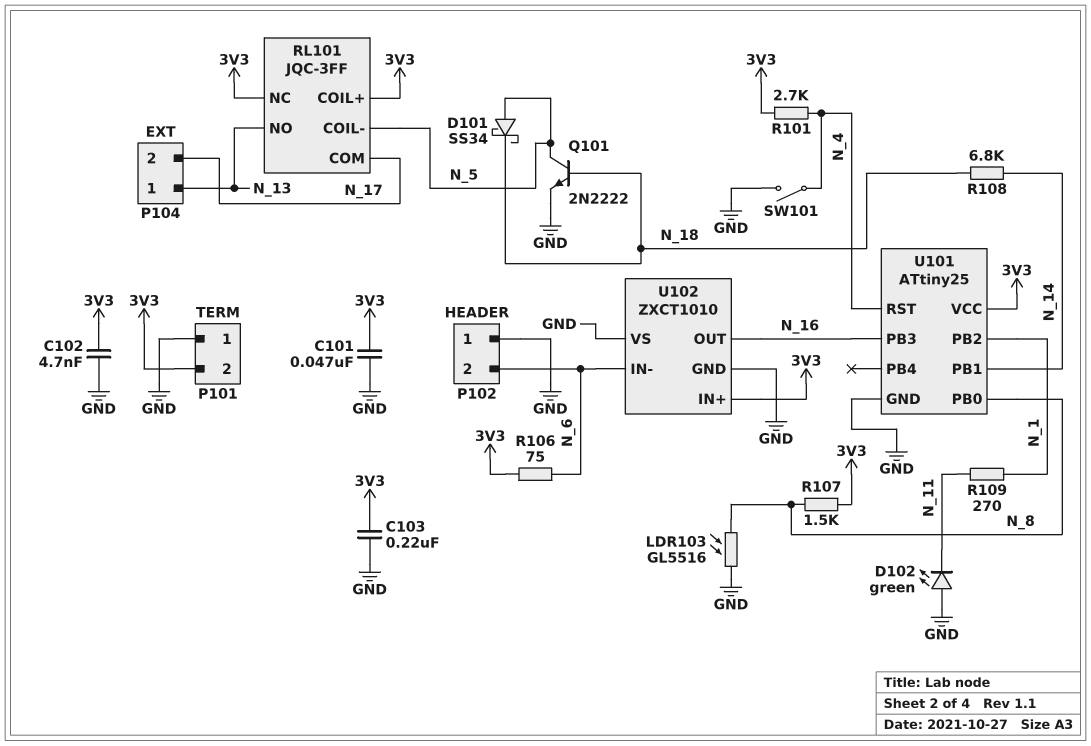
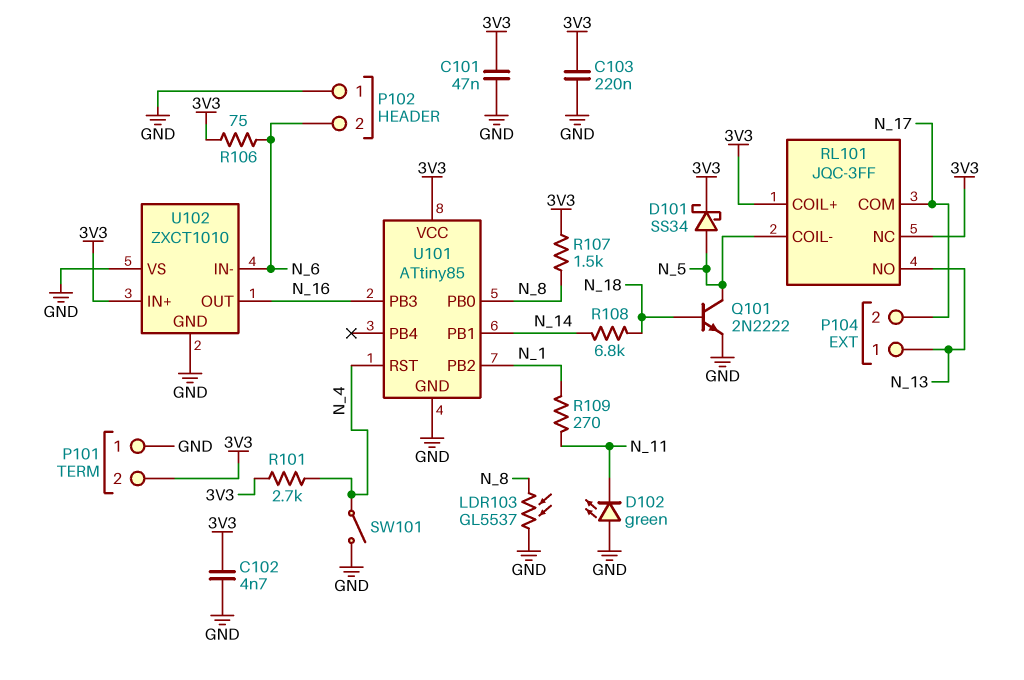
D101: schottky SS34 (A N_5, K N_18) -> schottky SS34 (A N_5, K 3V3)
LDR103: GL5516 (GND, N_8) -> GL5537 (GND, N_8)
U101: ATtiny25 -> ATtiny85

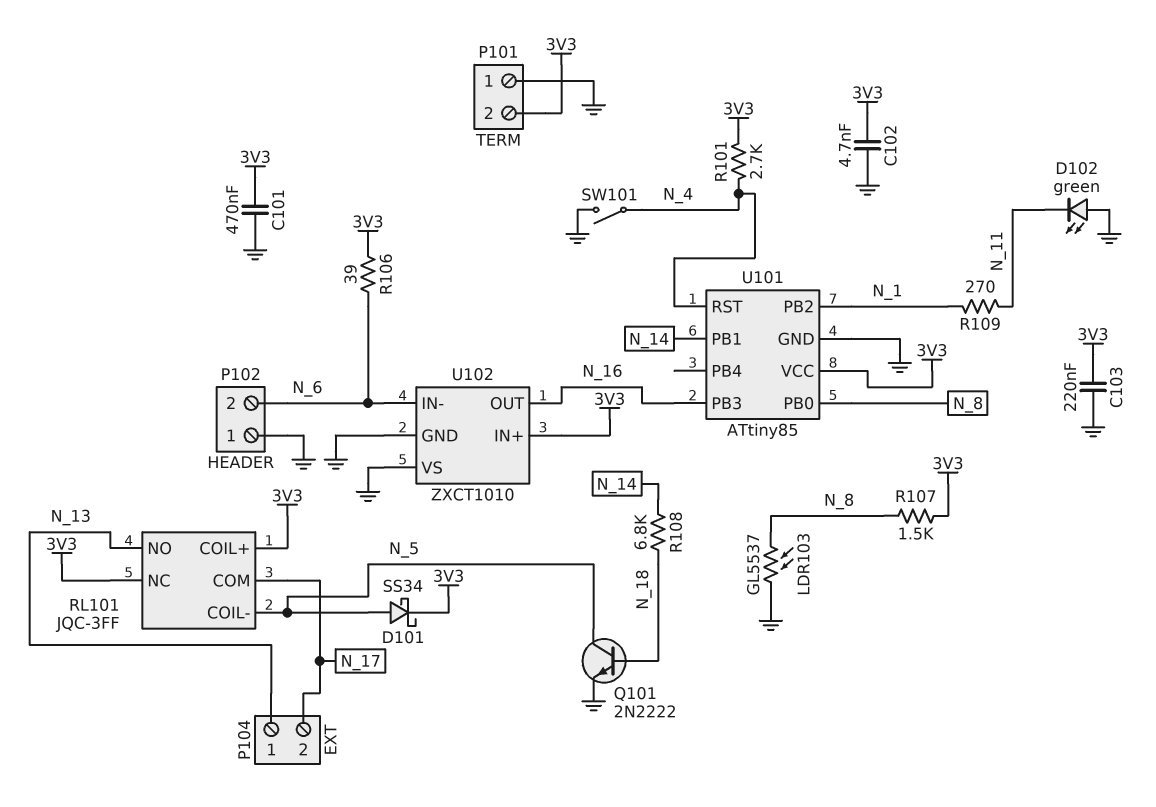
C101: 47nF (3V3, GND) -> 470nF (3V3, GND)
R106: 75 (3V3, N_6) -> 39 (3V3, N_6)

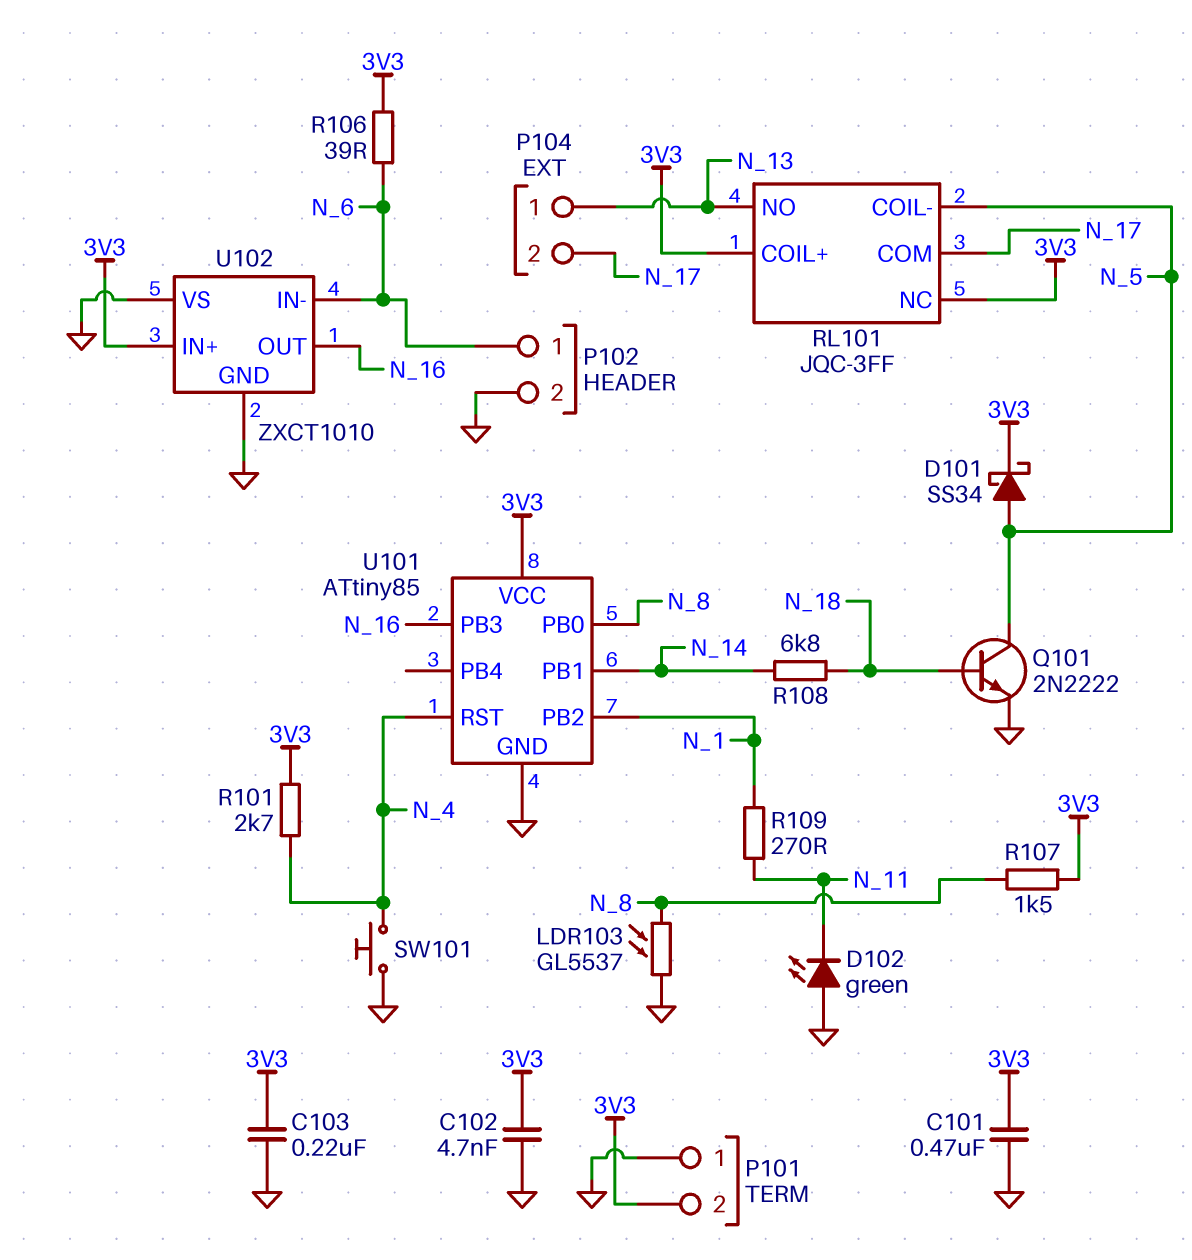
P102 pin 1: GND -> N_6
P102 pin 2: N_6 -> GND
SW101: switch (GND, N_4) -> button (GND, N_4)

